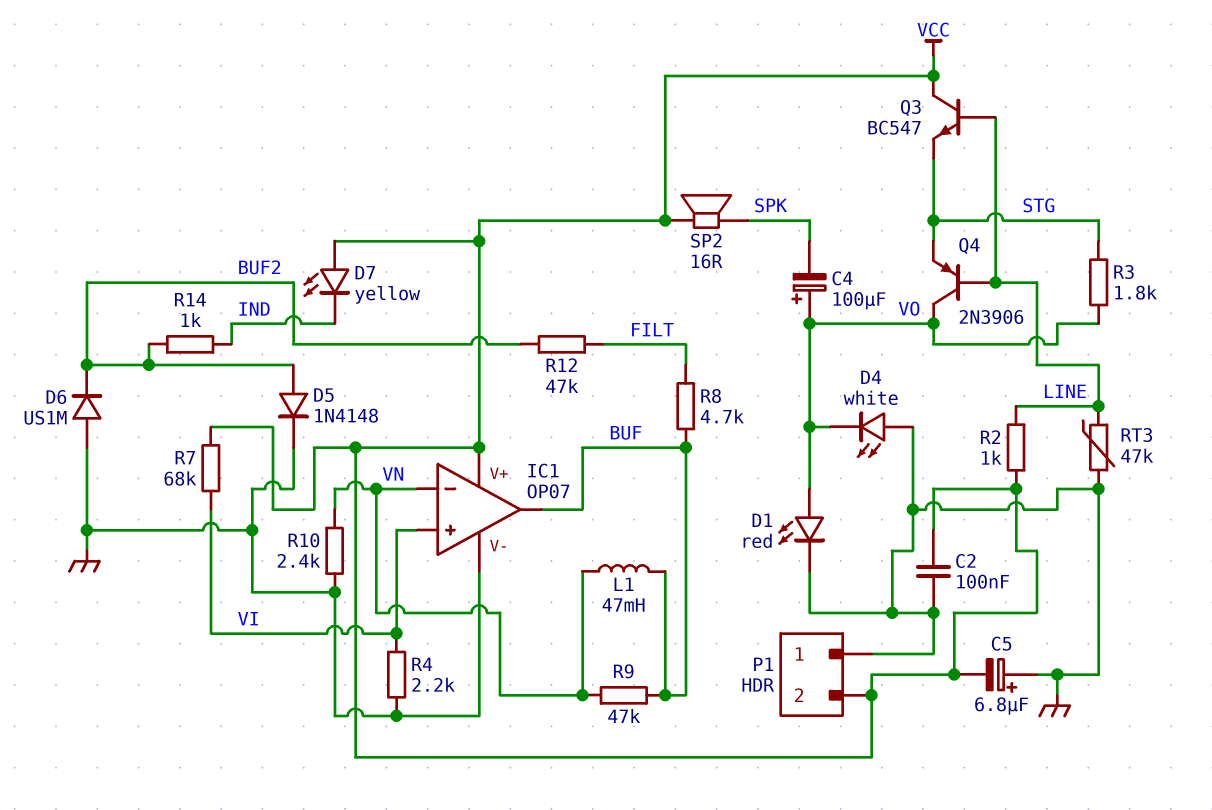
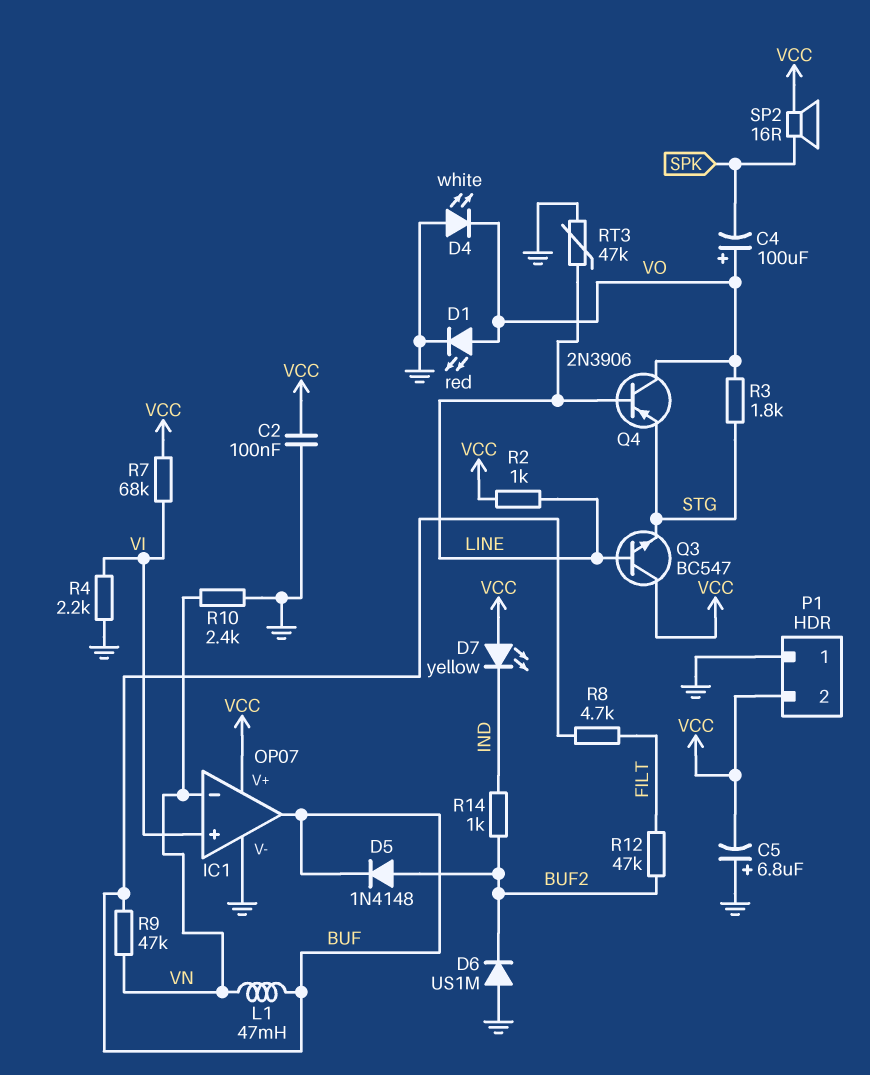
D5: diode 1N4148 (A BUF2, K GND) -> diode 1N4148 (A BUF2, K BUF)

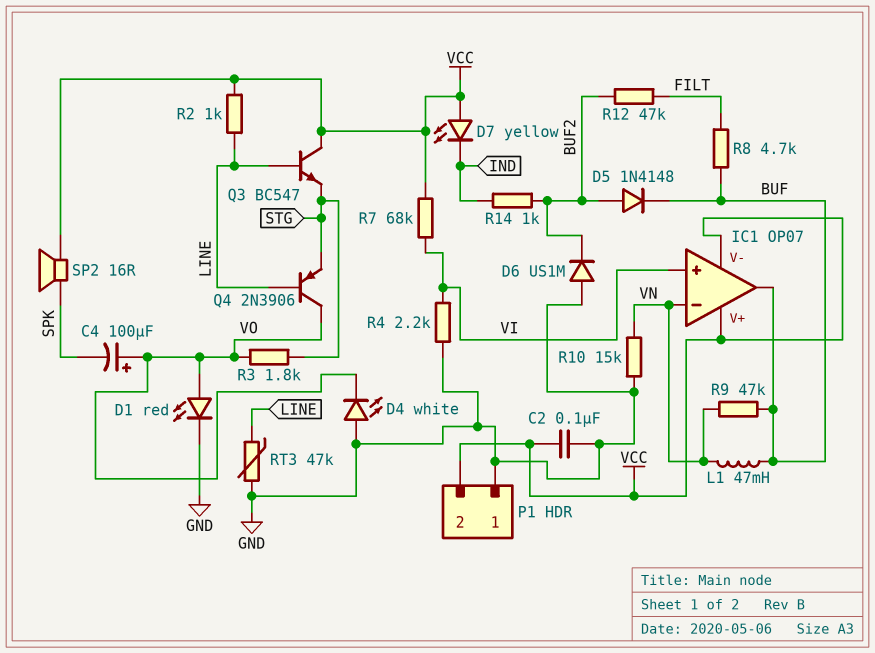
C5: 6.8uF (plus GND, minus VCC) -> none
IC1 pin V-: GND -> VCC
R10: 2.4k (GND, VN) -> 15k (GND, VN)

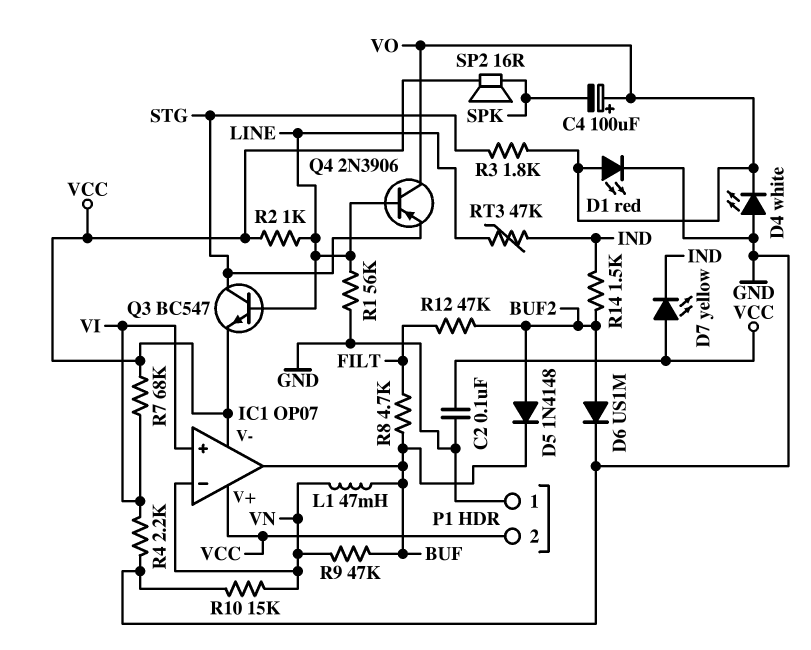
D6: diode US1M (A GND, K BUF2) -> diode US1M (A BUF2, K GND)
Q3: NPN BC547 (B LINE, C VCC, E STG) -> NPN BC547 (B LINE, C STG, E VCC)
R1: none -> 56k (GND, LINE)
R14: 1k (BUF2, IND) -> 1.5k (BUF2, IND)
RT3: 47k (GND, LINE) -> 47k (IND, LINE)

